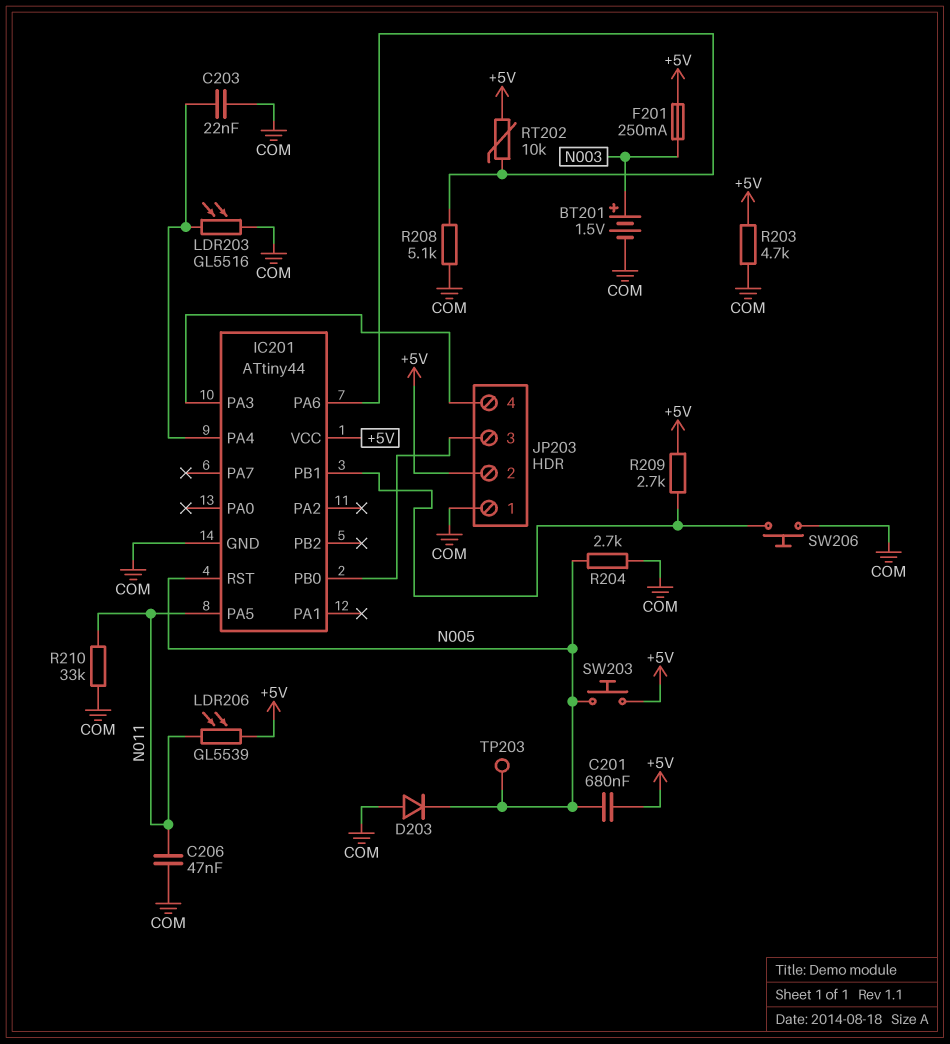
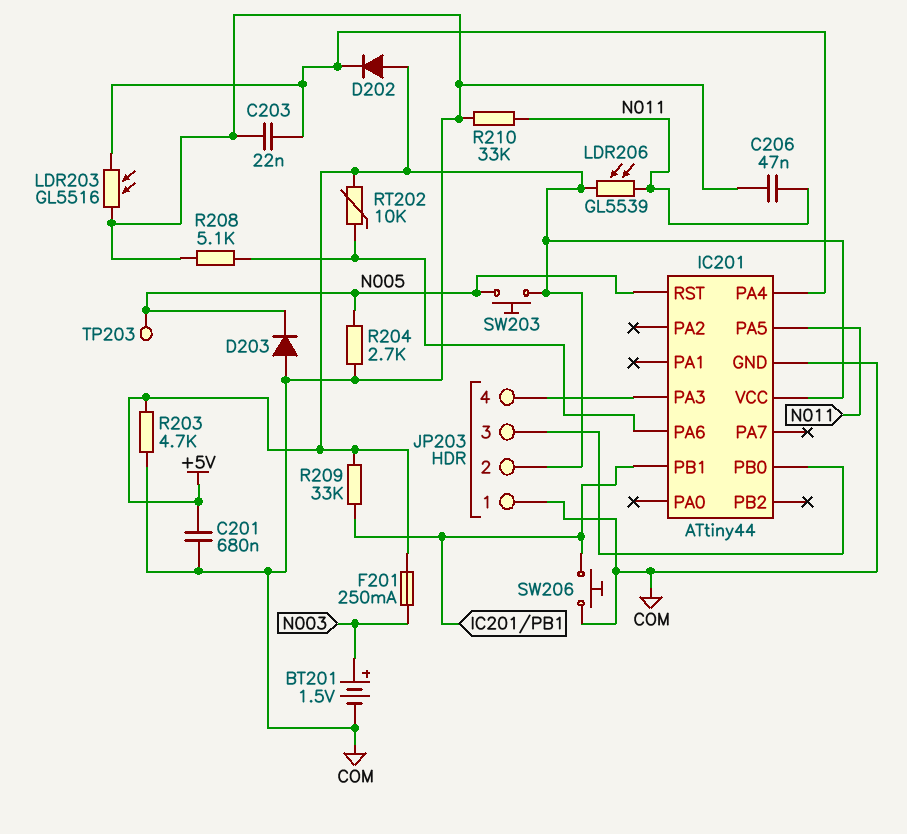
C201: 680nF (+5V, N005) -> 680nF (+5V, COM)
D202: none -> diode (A +5V, K IC201/PA4)
R209: 2.7k (+5V, IC201/PB1) -> 33k (+5V, IC201/PB1)

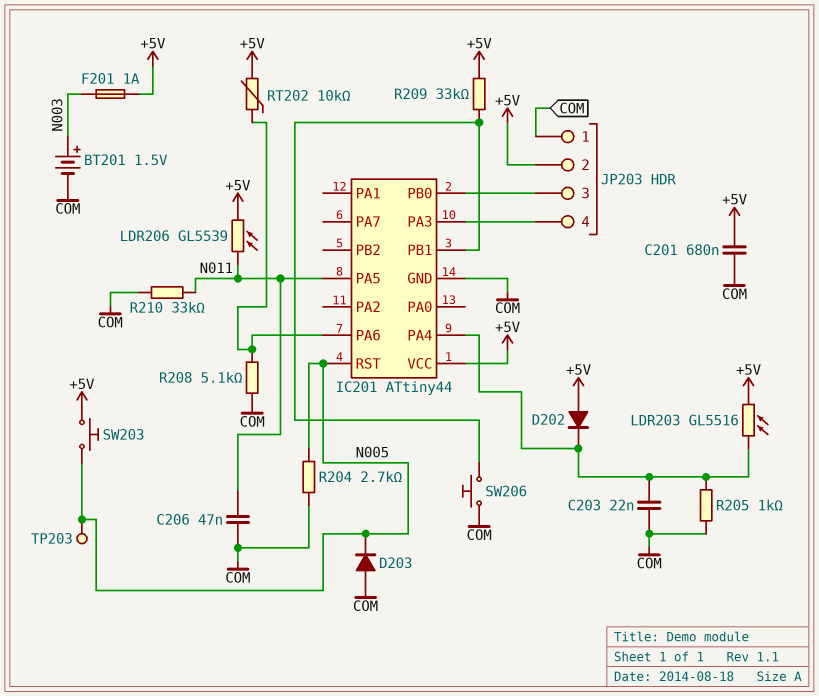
F201: 250mA (+5V, N003) -> 1A (+5V, N003)
LDR203: GL5516 (COM, IC201/PA4) -> GL5516 (+5V, IC201/PA4)
R203: 4.7k (+5V, COM) -> none
R205: none -> 1k (COM, IC201/PA4)

